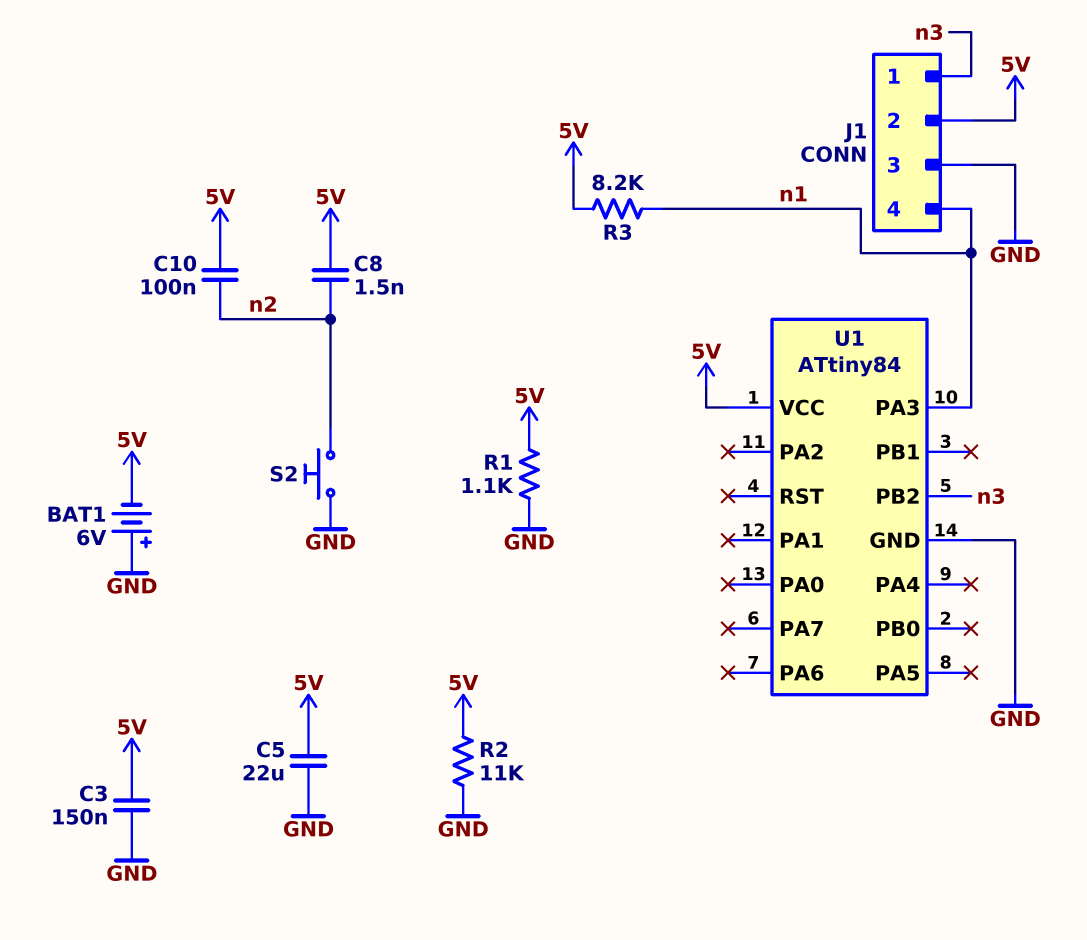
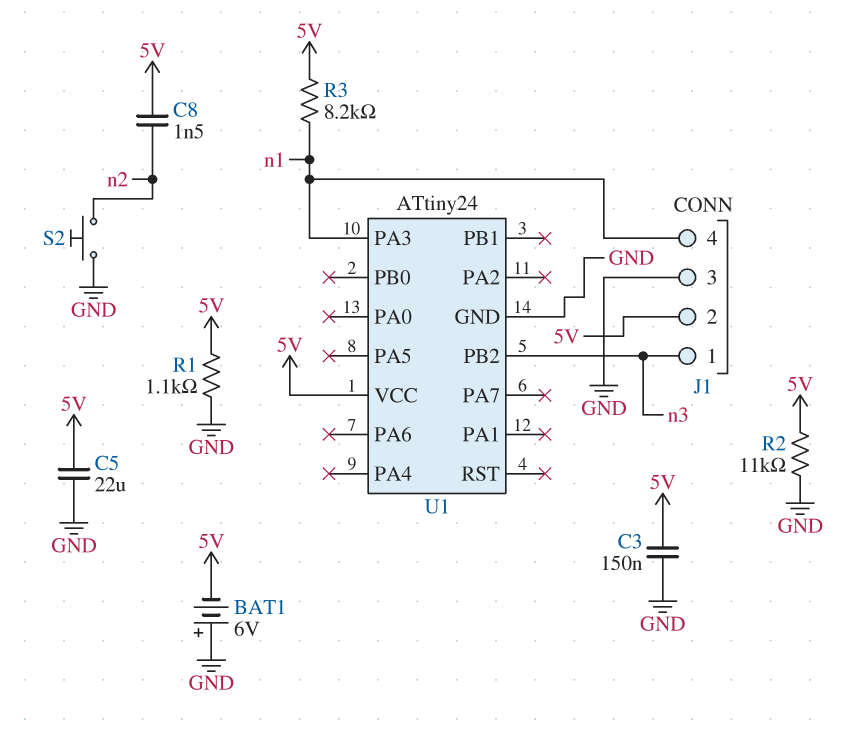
C10: 100nF (5V, n2) -> none
U1: ATtiny84 -> ATtiny24

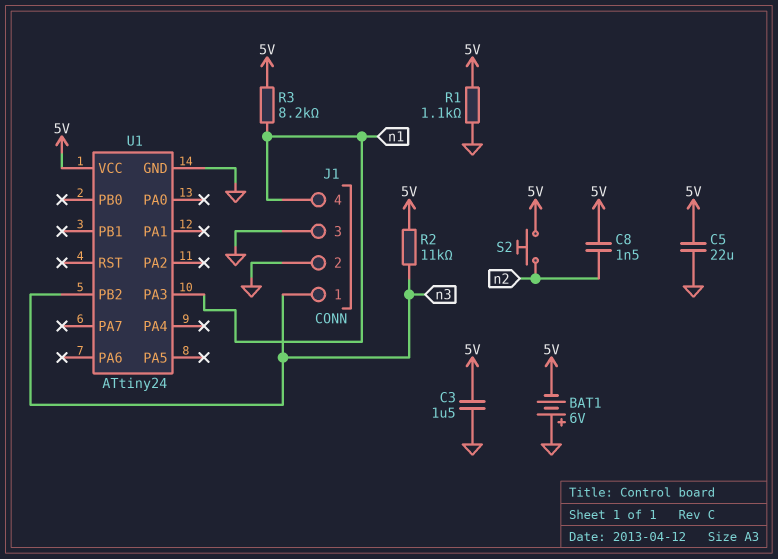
C3: 150nF (5V, GND) -> 1.5uF (5V, GND)
J1 pin 2: 5V -> GND
R2: 11k (5V, GND) -> 11k (5V, n3)
S2: button (GND, n2) -> button (5V, n2)

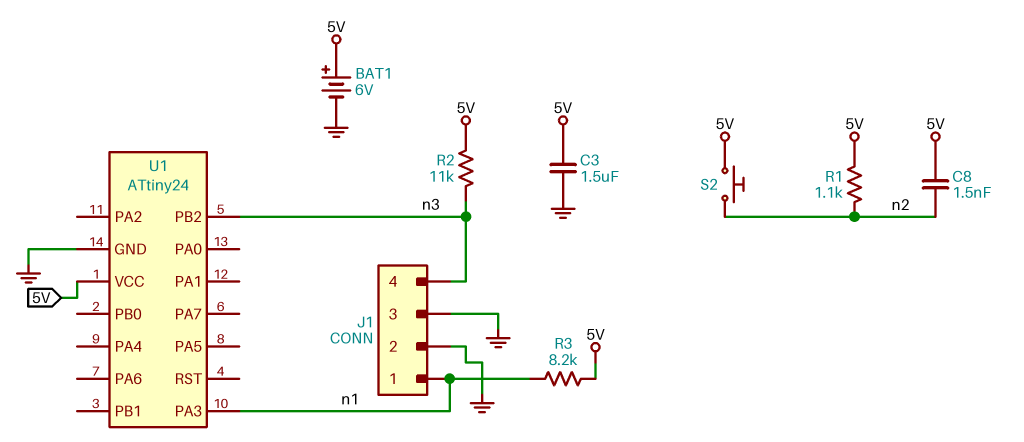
BAT1: 6V (plus GND, minus 5V) -> 6V (plus 5V, minus GND)
C5: 22uF (5V, GND) -> none
J1 pin 1: n3 -> n1
J1 pin 4: n1 -> n3
R1: 1.1k (5V, GND) -> 1.1k (5V, n2)

